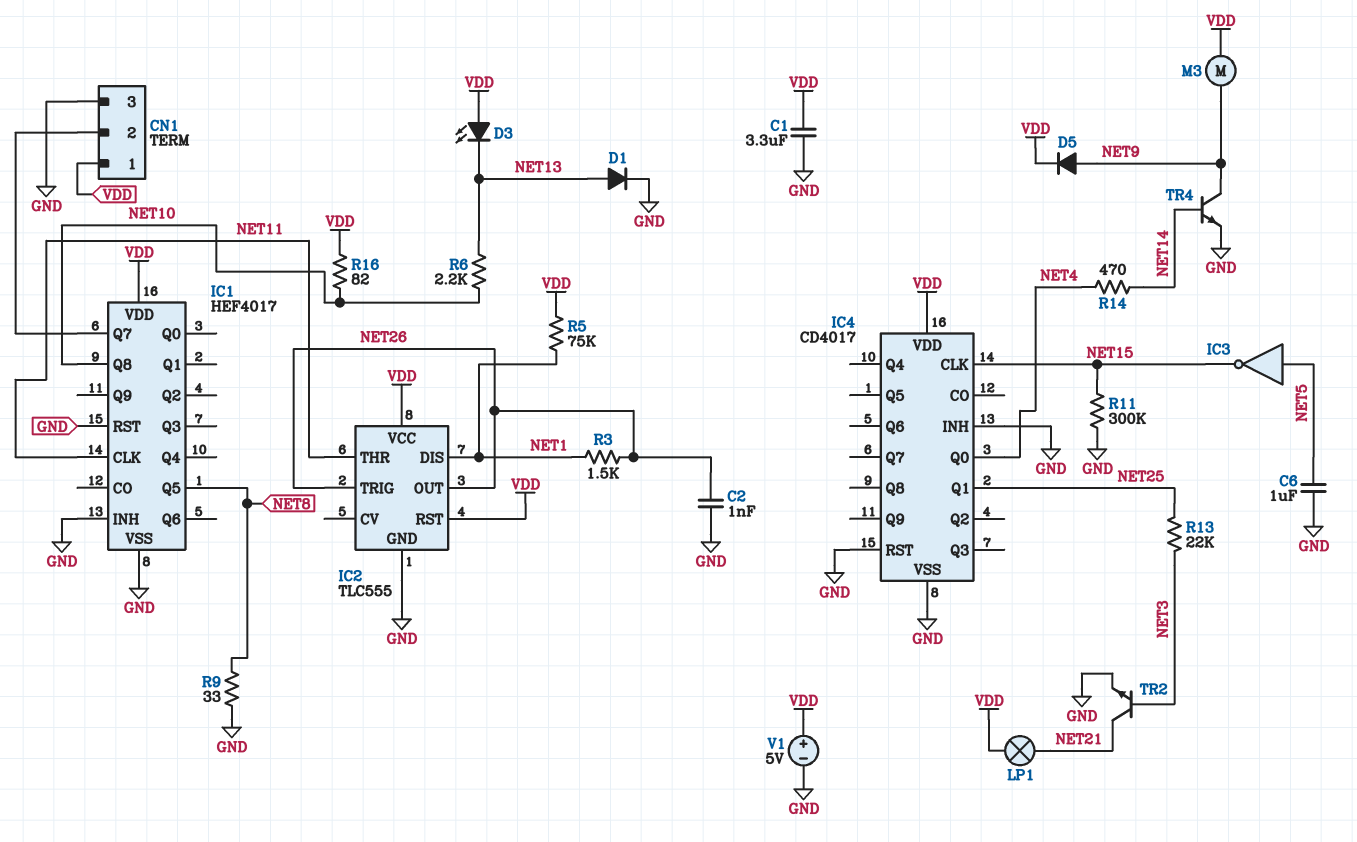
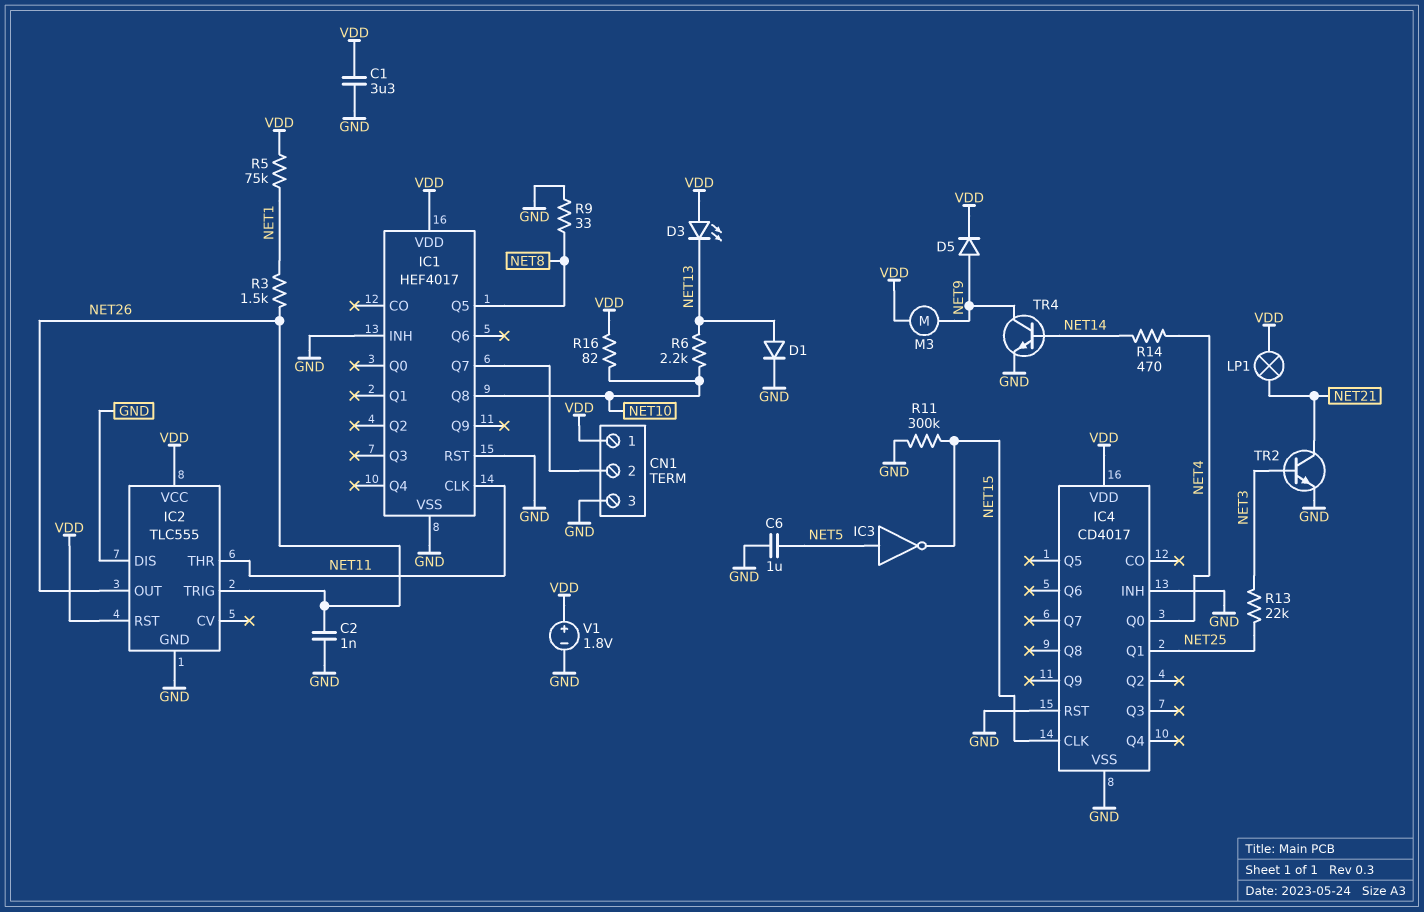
IC2 pin DIS: NET1 -> GND
V1: 5V (plus VDD, minus GND) -> 1.8V (plus VDD, minus GND)

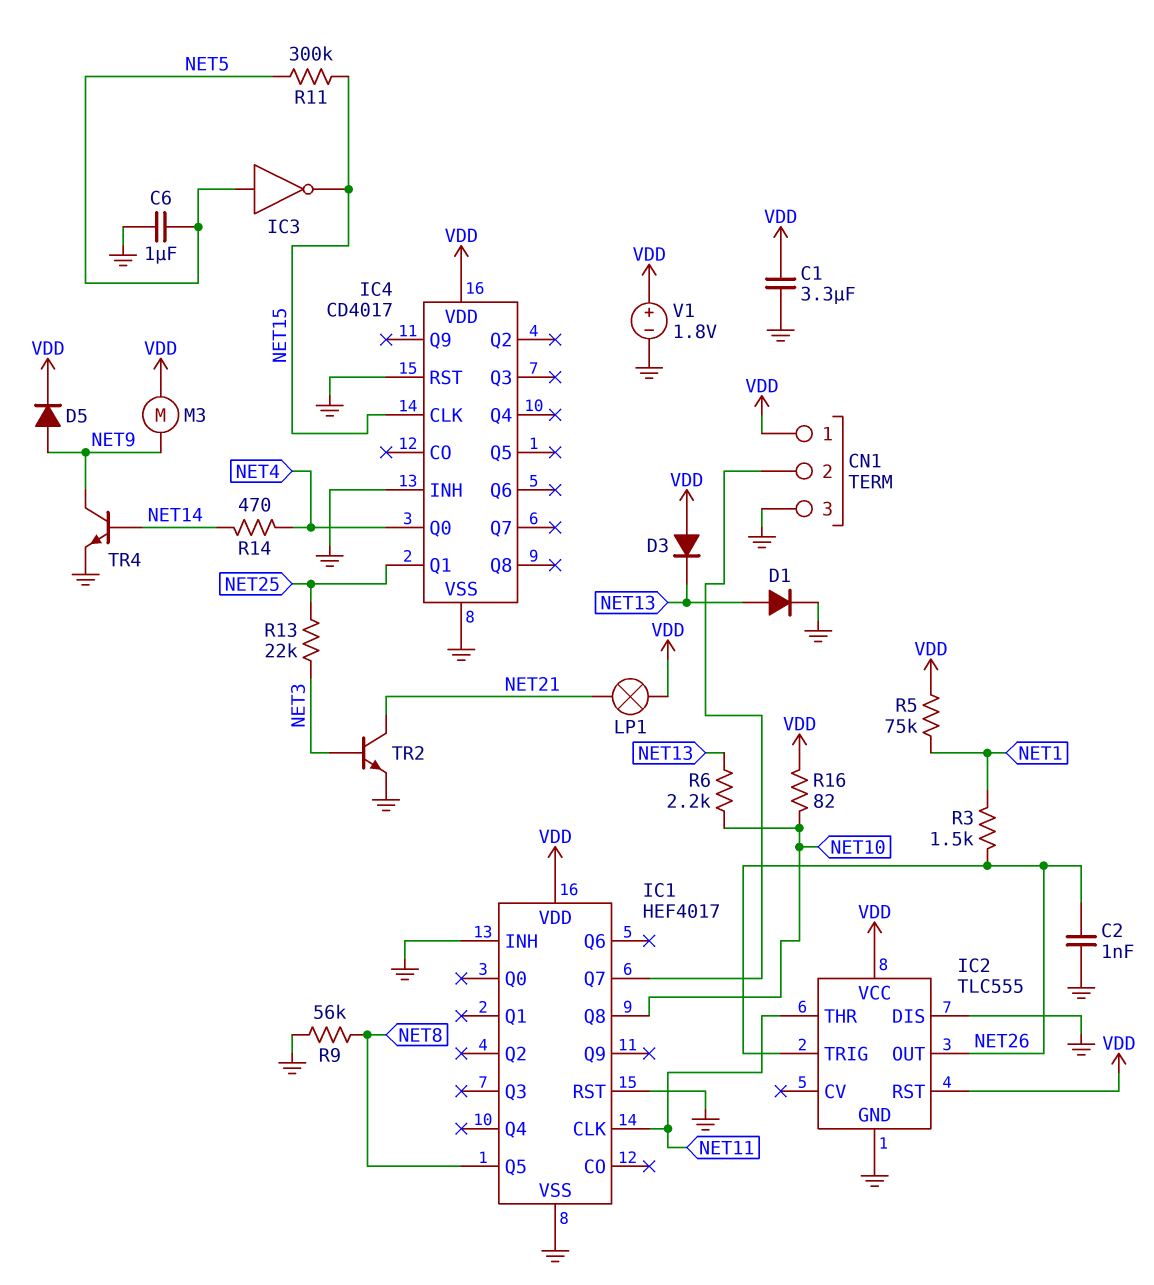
D3: LED (A VDD, K NET13) -> diode (A VDD, K NET13)
R9: 33 (GND, NET8) -> 56k (GND, NET8)
R11: 300k (GND, NET15) -> 300k (NET5, NET15)

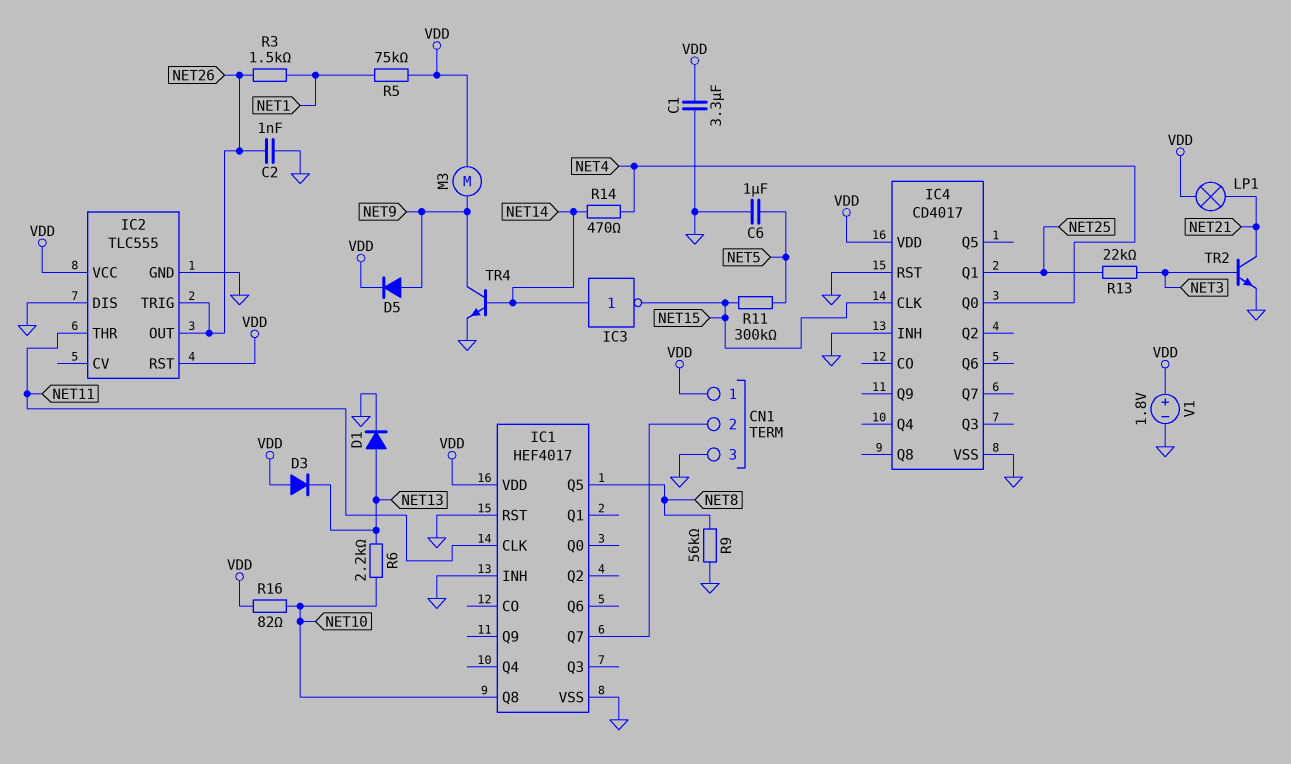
IC3: NOT (in NET5, out NET15) -> NOT (in NET14, out NET15)

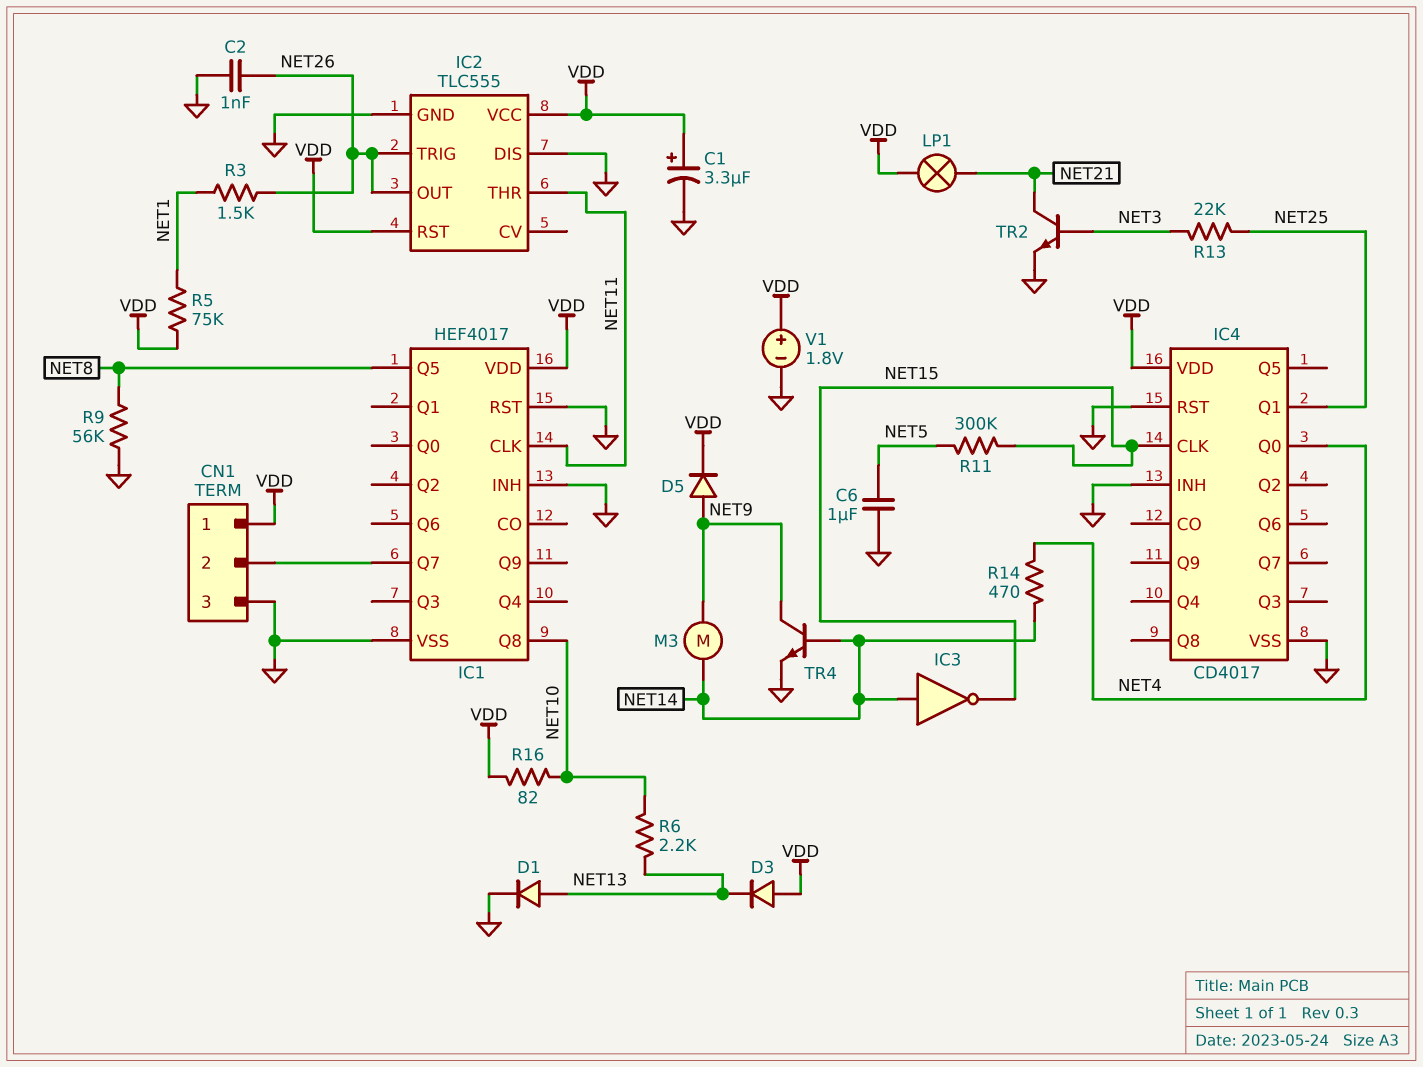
C1: 3.3uF (GND, VDD) -> 3.3uF (plus VDD, minus GND)
M3: motor (NET9, VDD) -> motor (NET9, NET14)

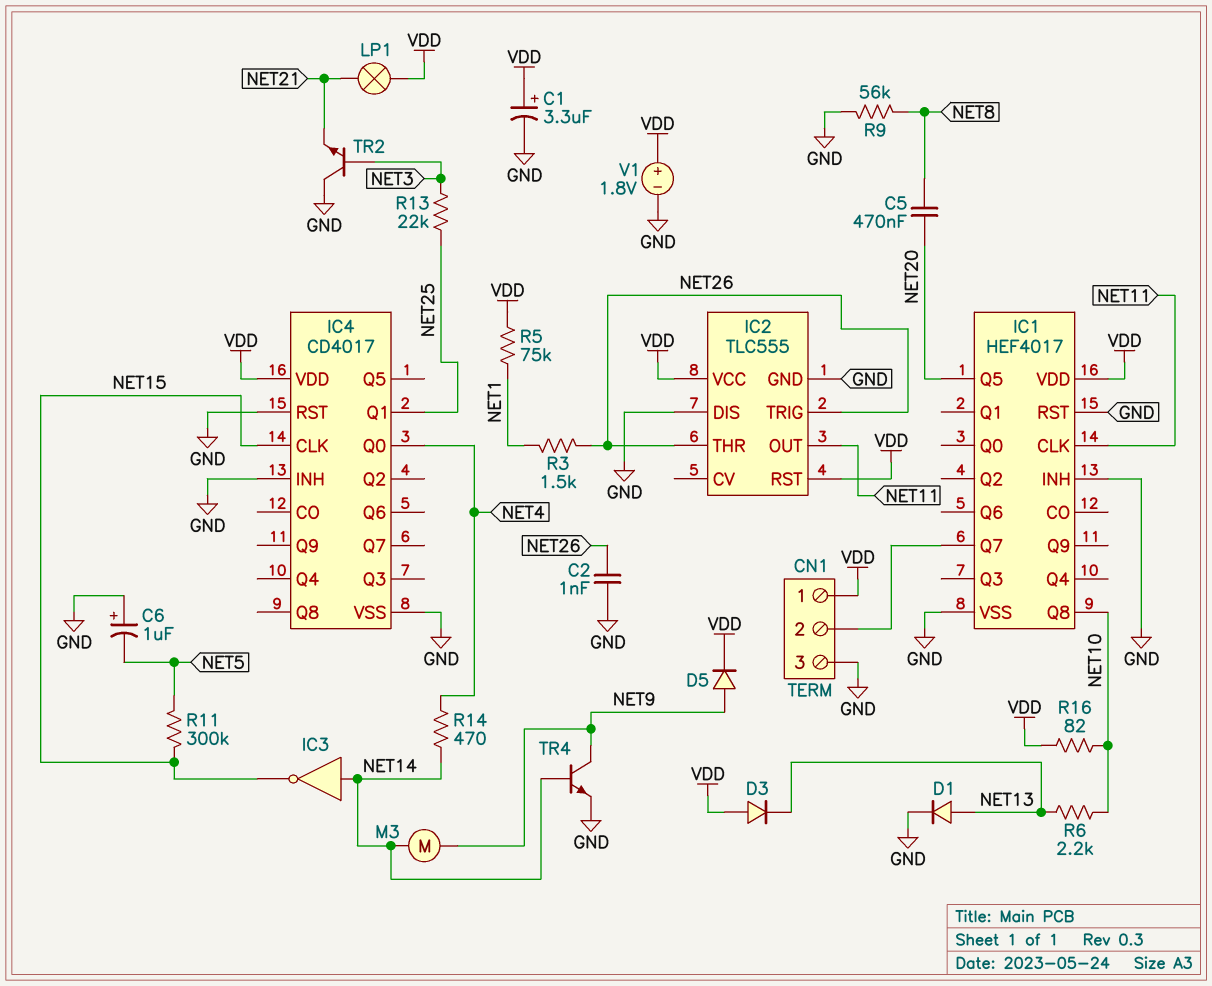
C5: none -> 470nF (NET8, NET20)
C6: 1uF (GND, NET5) -> 1uF (plus GND, minus NET5)
IC1 pin Q5: NET8 -> NET20
IC2 pin OUT: NET26 -> NET11
IC2 pin THR: NET11 -> NET26
TR2: NPN (B NET3, C NET21, E GND) -> NPN (B NET3, C GND, E NET21)

